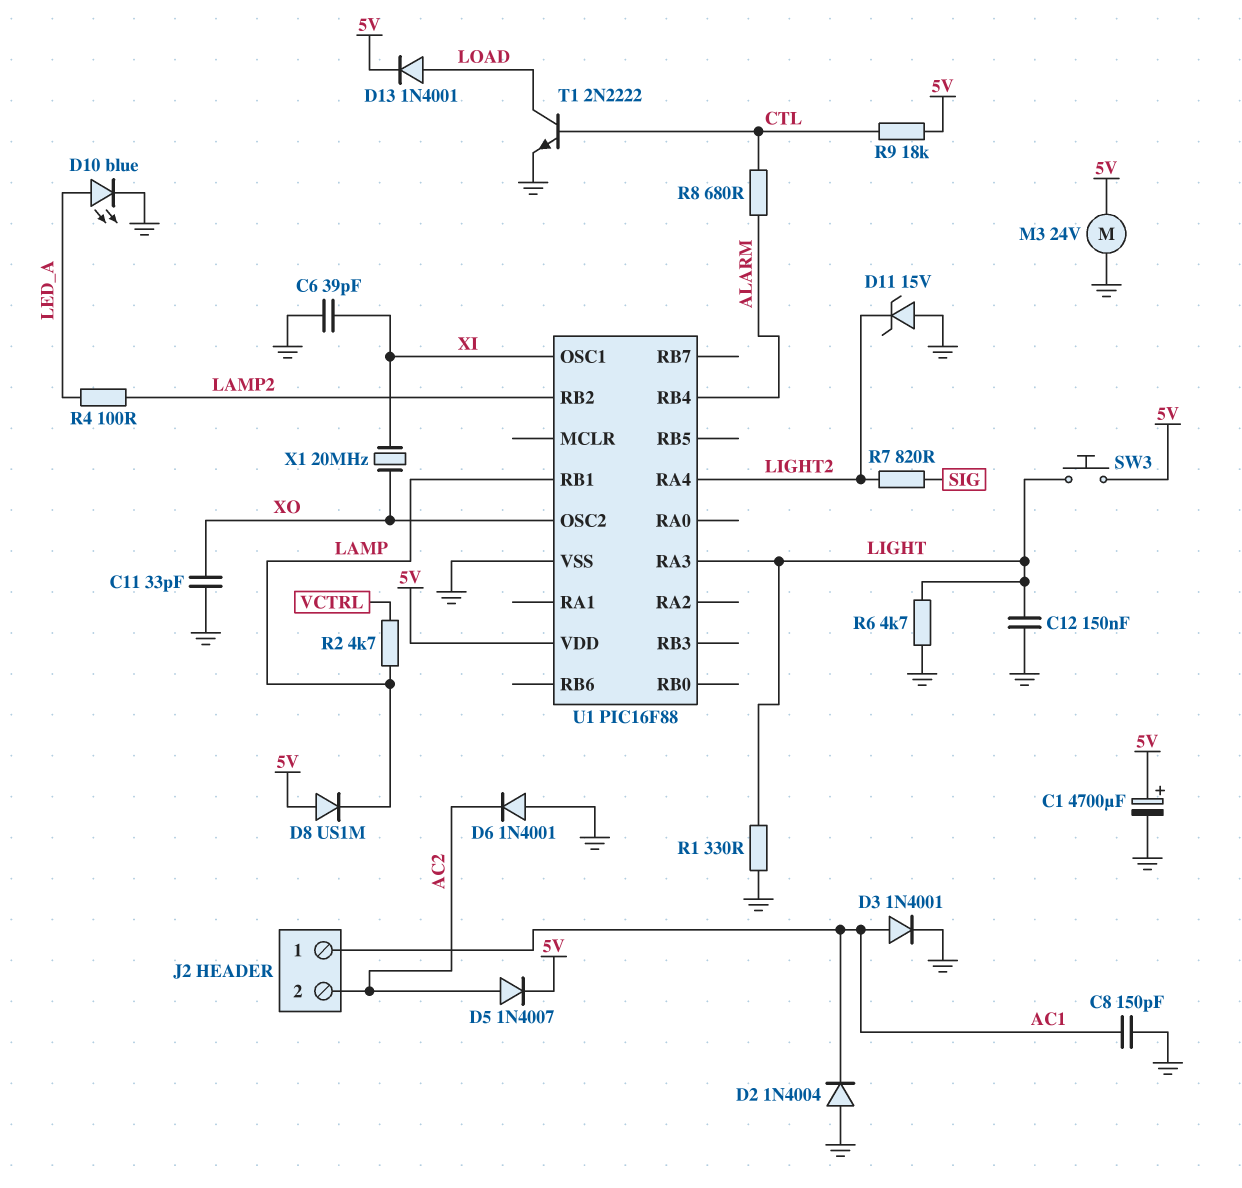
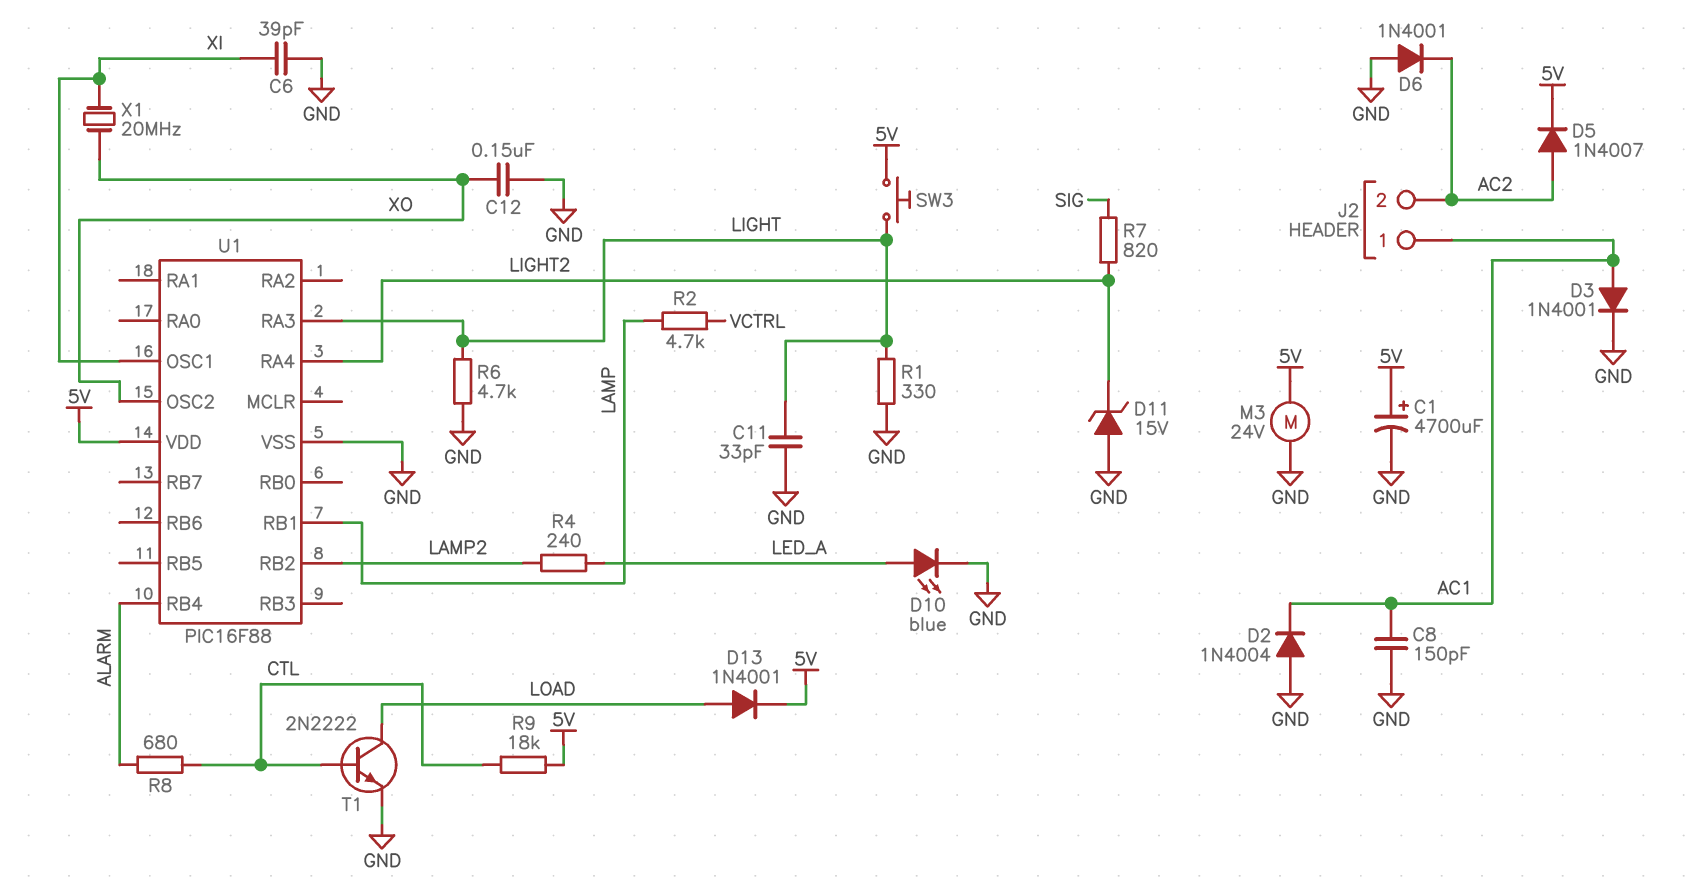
C11: 33pF (GND, XO) -> 33pF (GND, LIGHT)
C12: 150nF (GND, LIGHT) -> 150nF (GND, XO)
D8: diode US1M (A 5V, K LAMP) -> none
R4: 100 (LAMP2, LED_A) -> 240 (LAMP2, LED_A)

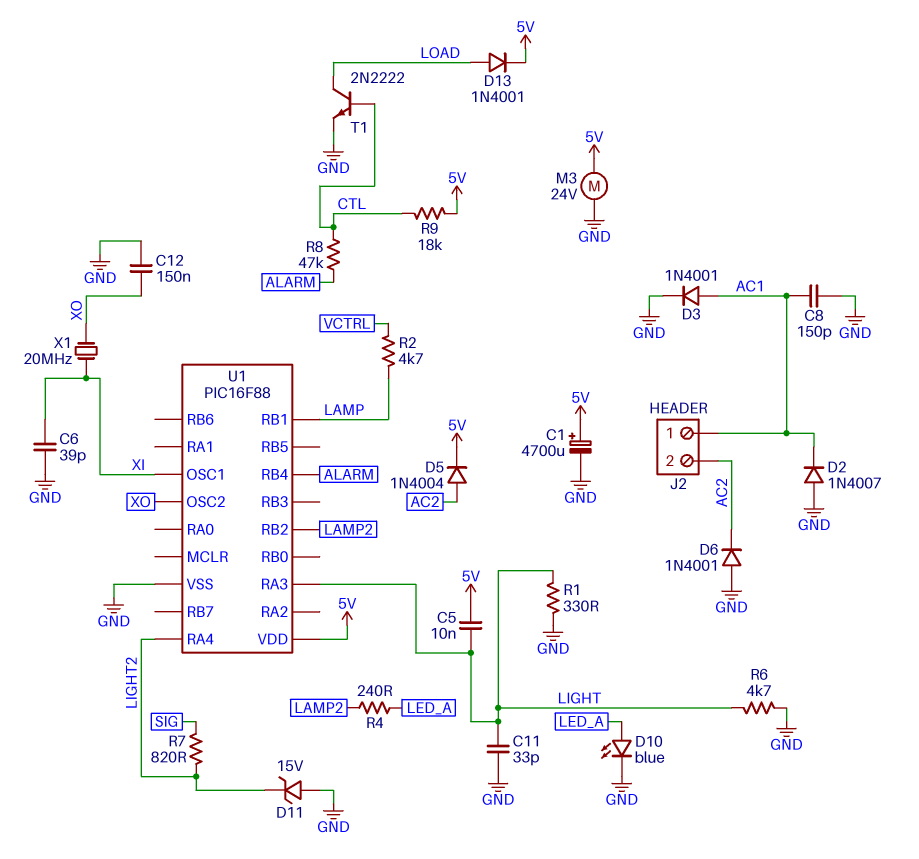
C5: none -> 10nF (5V, LIGHT)
D2: diode 1N4004 (A GND, K AC1) -> diode 1N4007 (A GND, K AC1)
D5: diode 1N4007 (A AC2, K 5V) -> diode 1N4004 (A AC2, K 5V)
R8: 680 (ALARM, CTL) -> 47k (ALARM, CTL)
SW3: button (5V, LIGHT) -> none

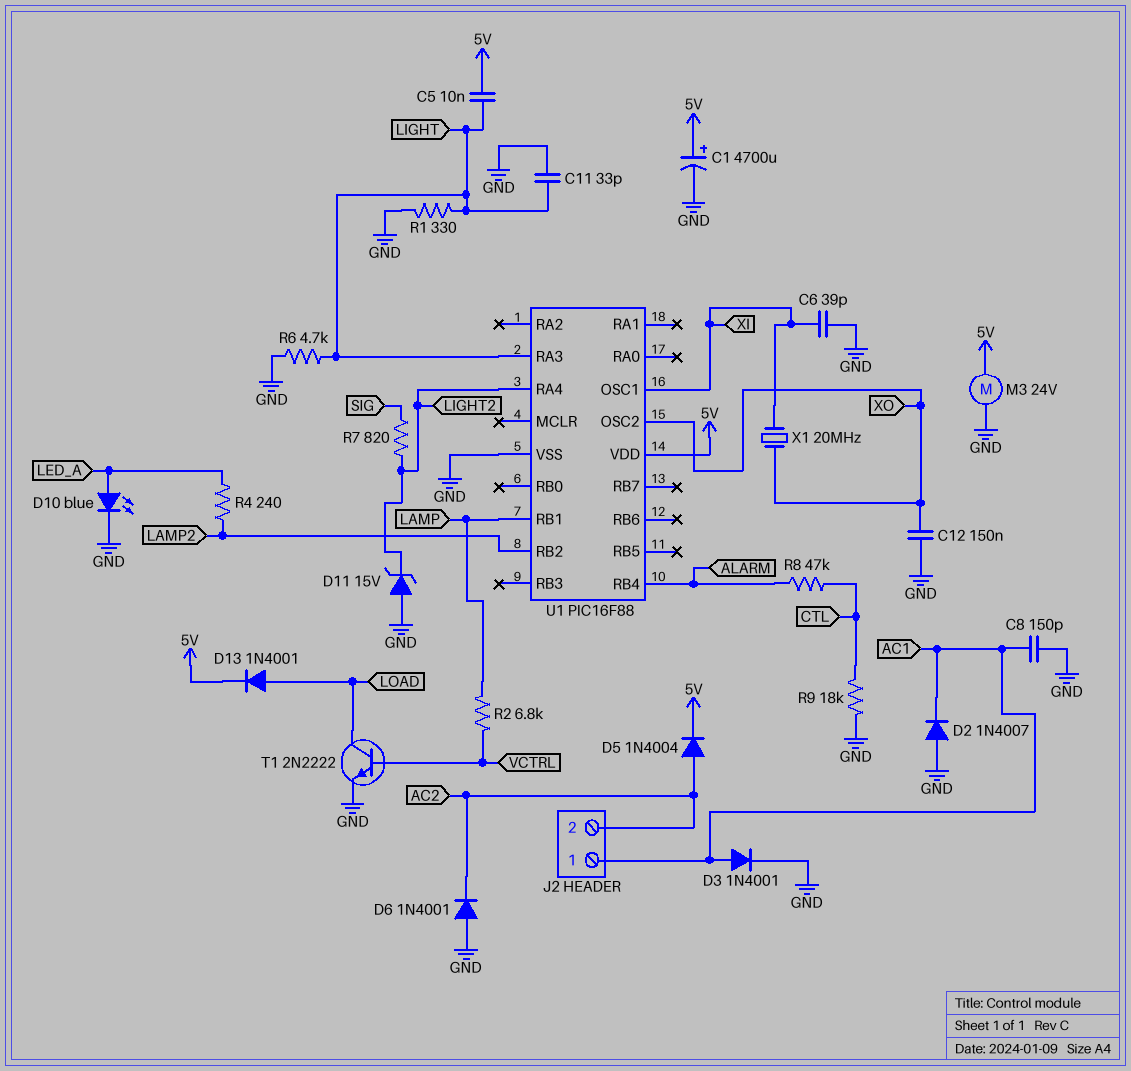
R2: 4.7k (LAMP, VCTRL) -> 6.8k (LAMP, VCTRL)
R9: 18k (5V, CTL) -> 18k (CTL, GND)
T1: NPN 2N2222 (B CTL, C LOAD, E GND) -> NPN 2N2222 (B VCTRL, C LOAD, E GND)

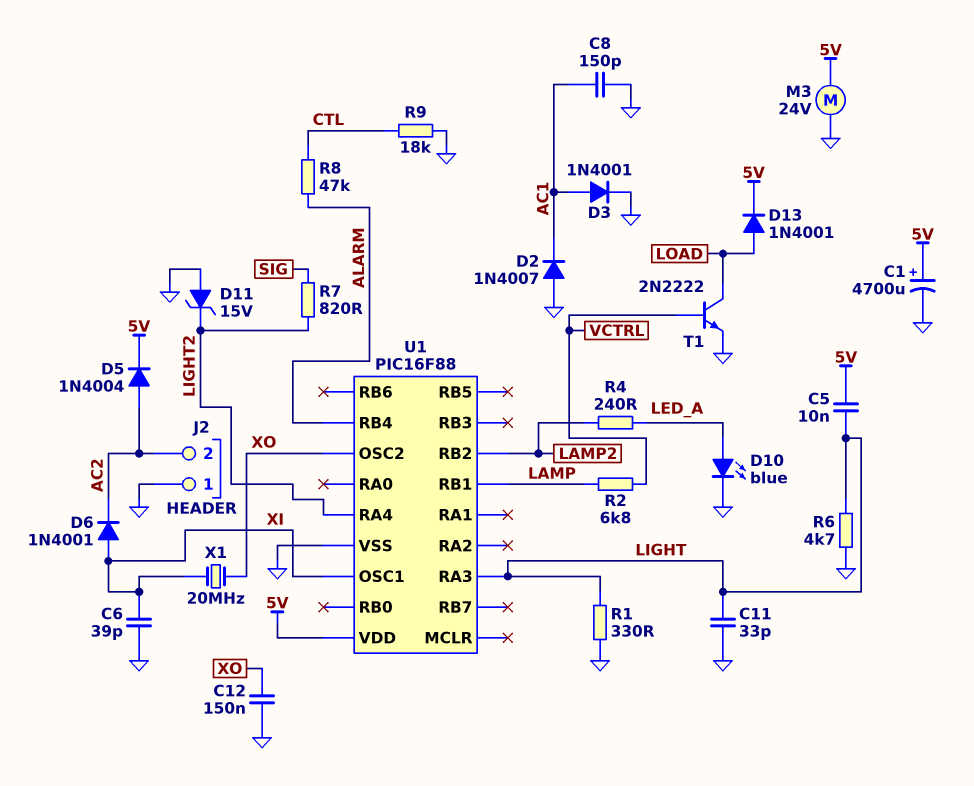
D6: diode 1N4001 (A GND, K AC2) -> diode 1N4001 (A XI, K AC2)
J2 pin 1: AC1 -> GND

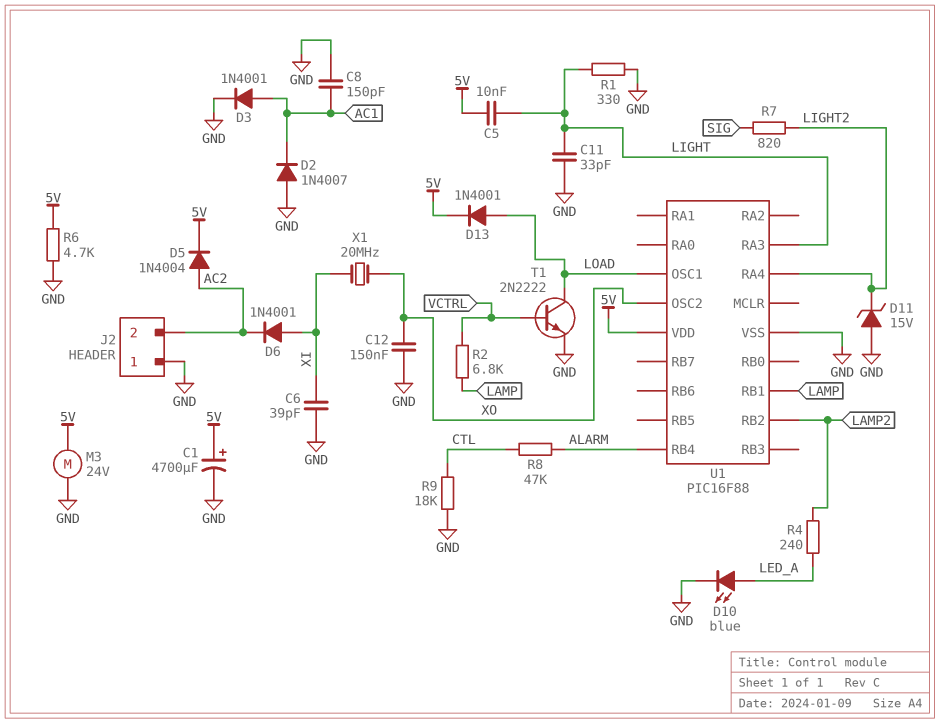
R6: 4.7k (GND, LIGHT) -> 4.7k (5V, GND)
U1 pin OSC1: XI -> LOAD

